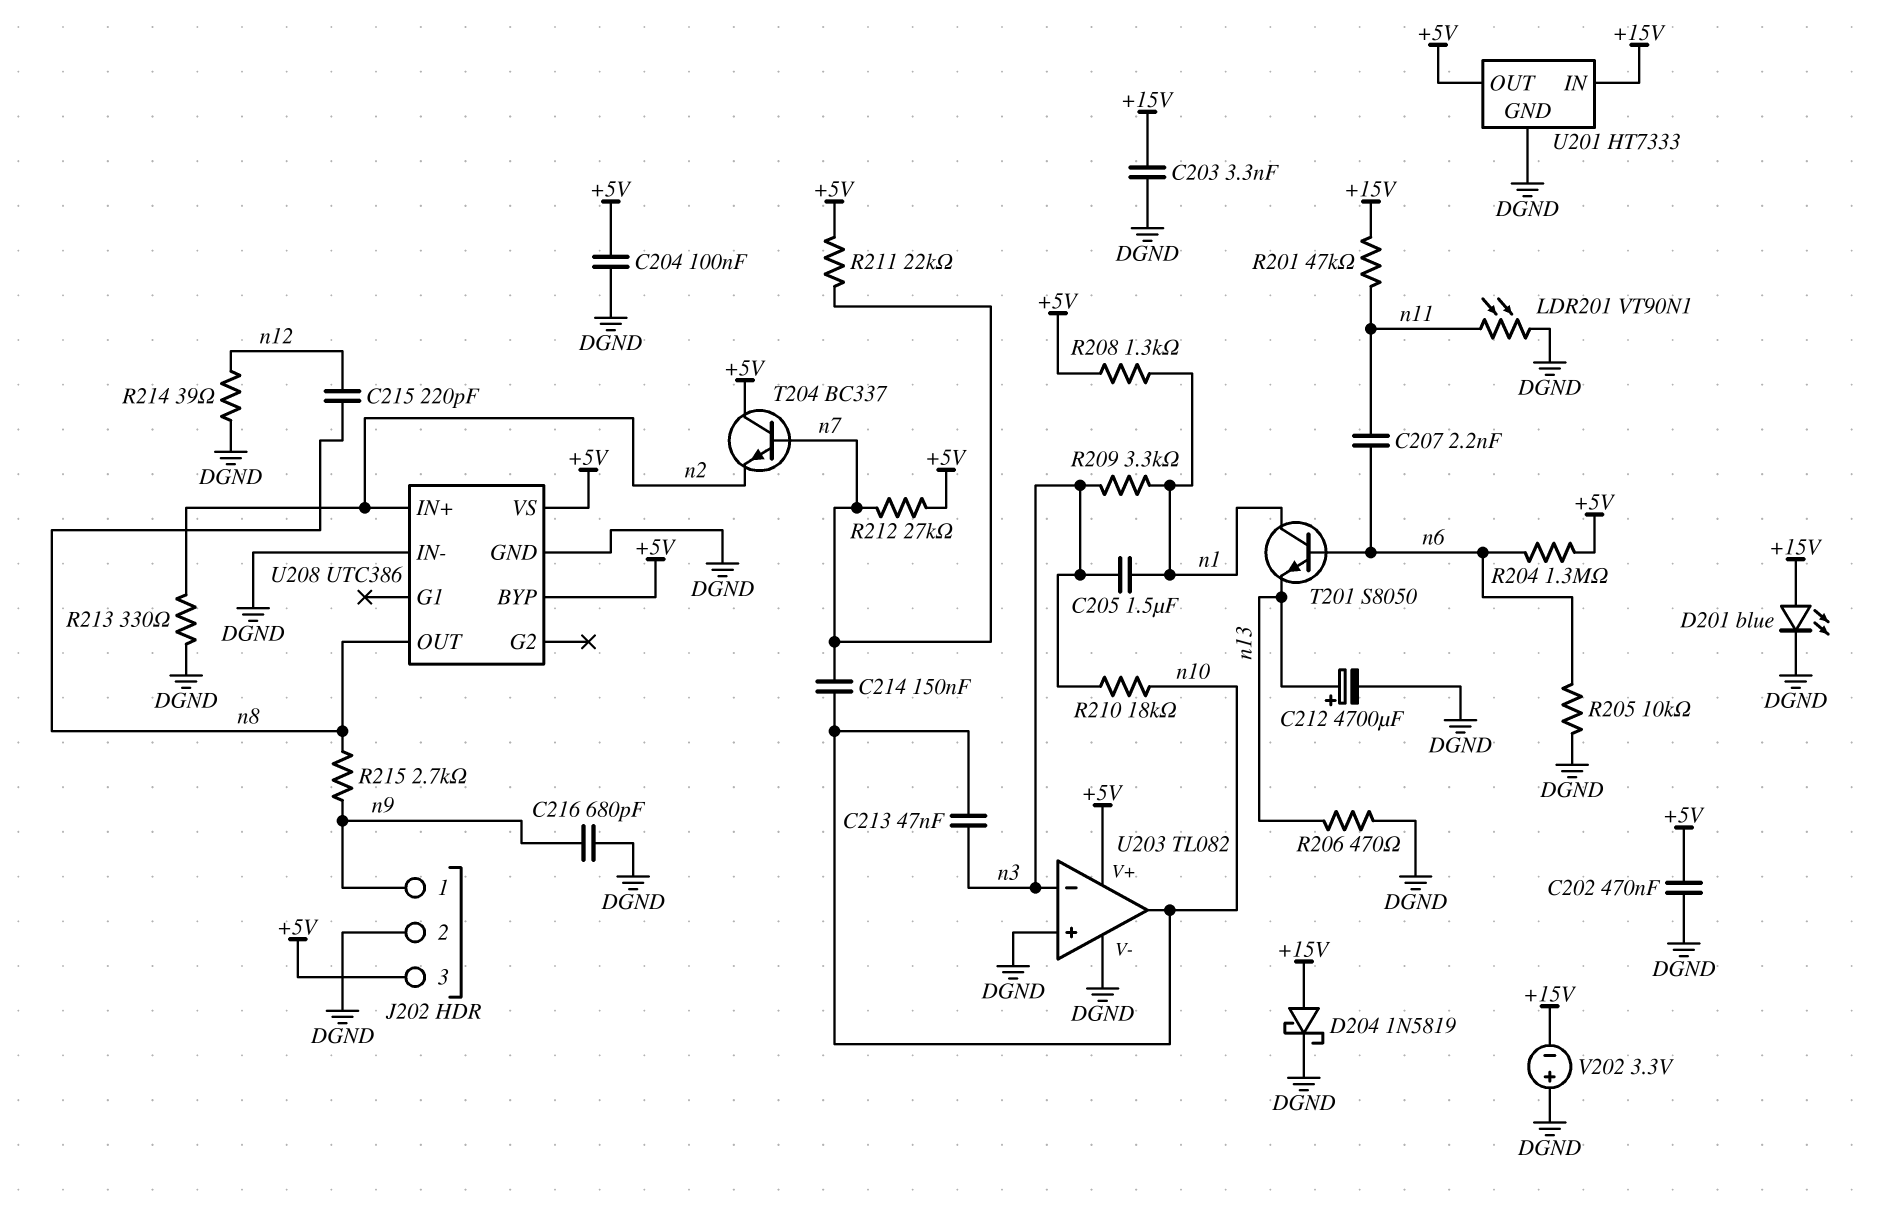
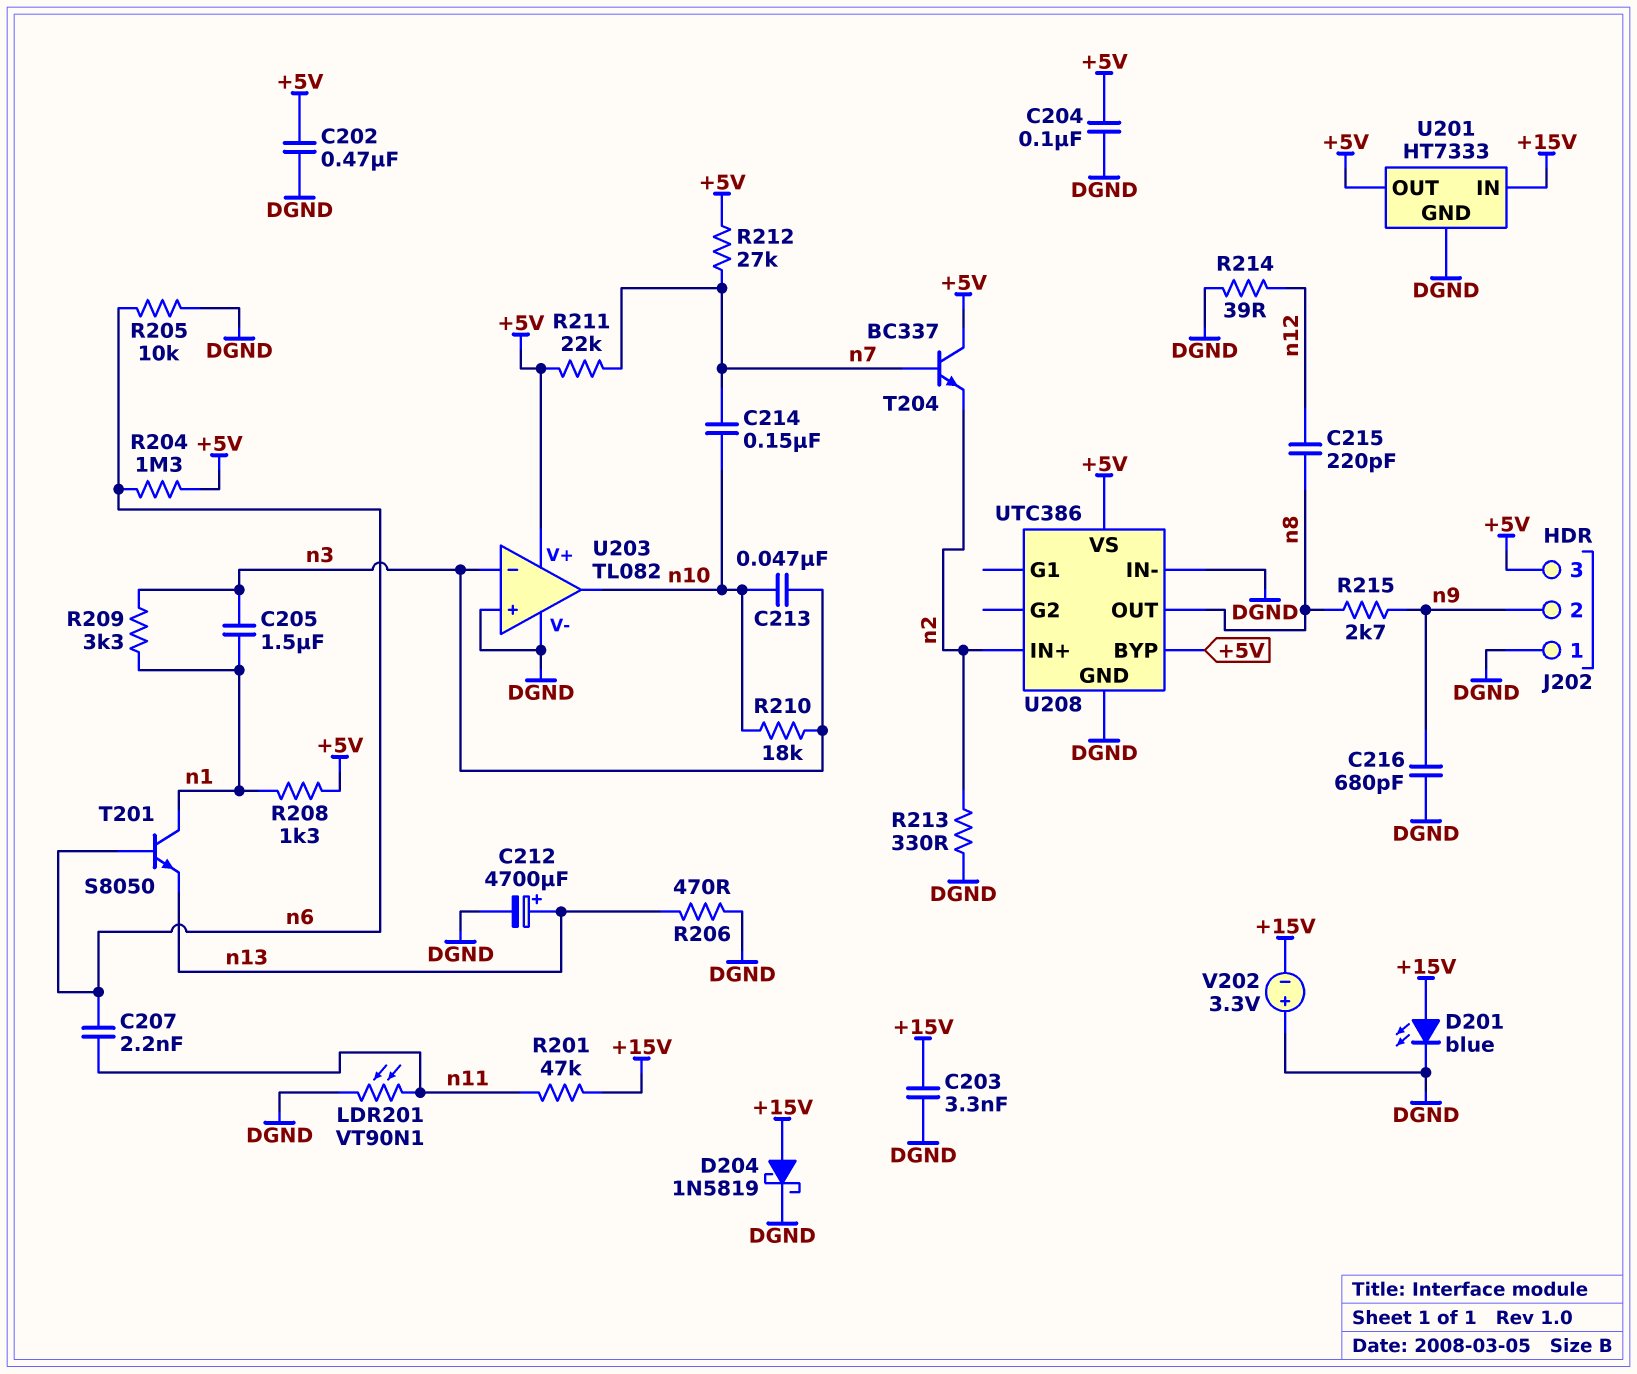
J202 pin 1: n9 -> DGND
J202 pin 2: DGND -> n9

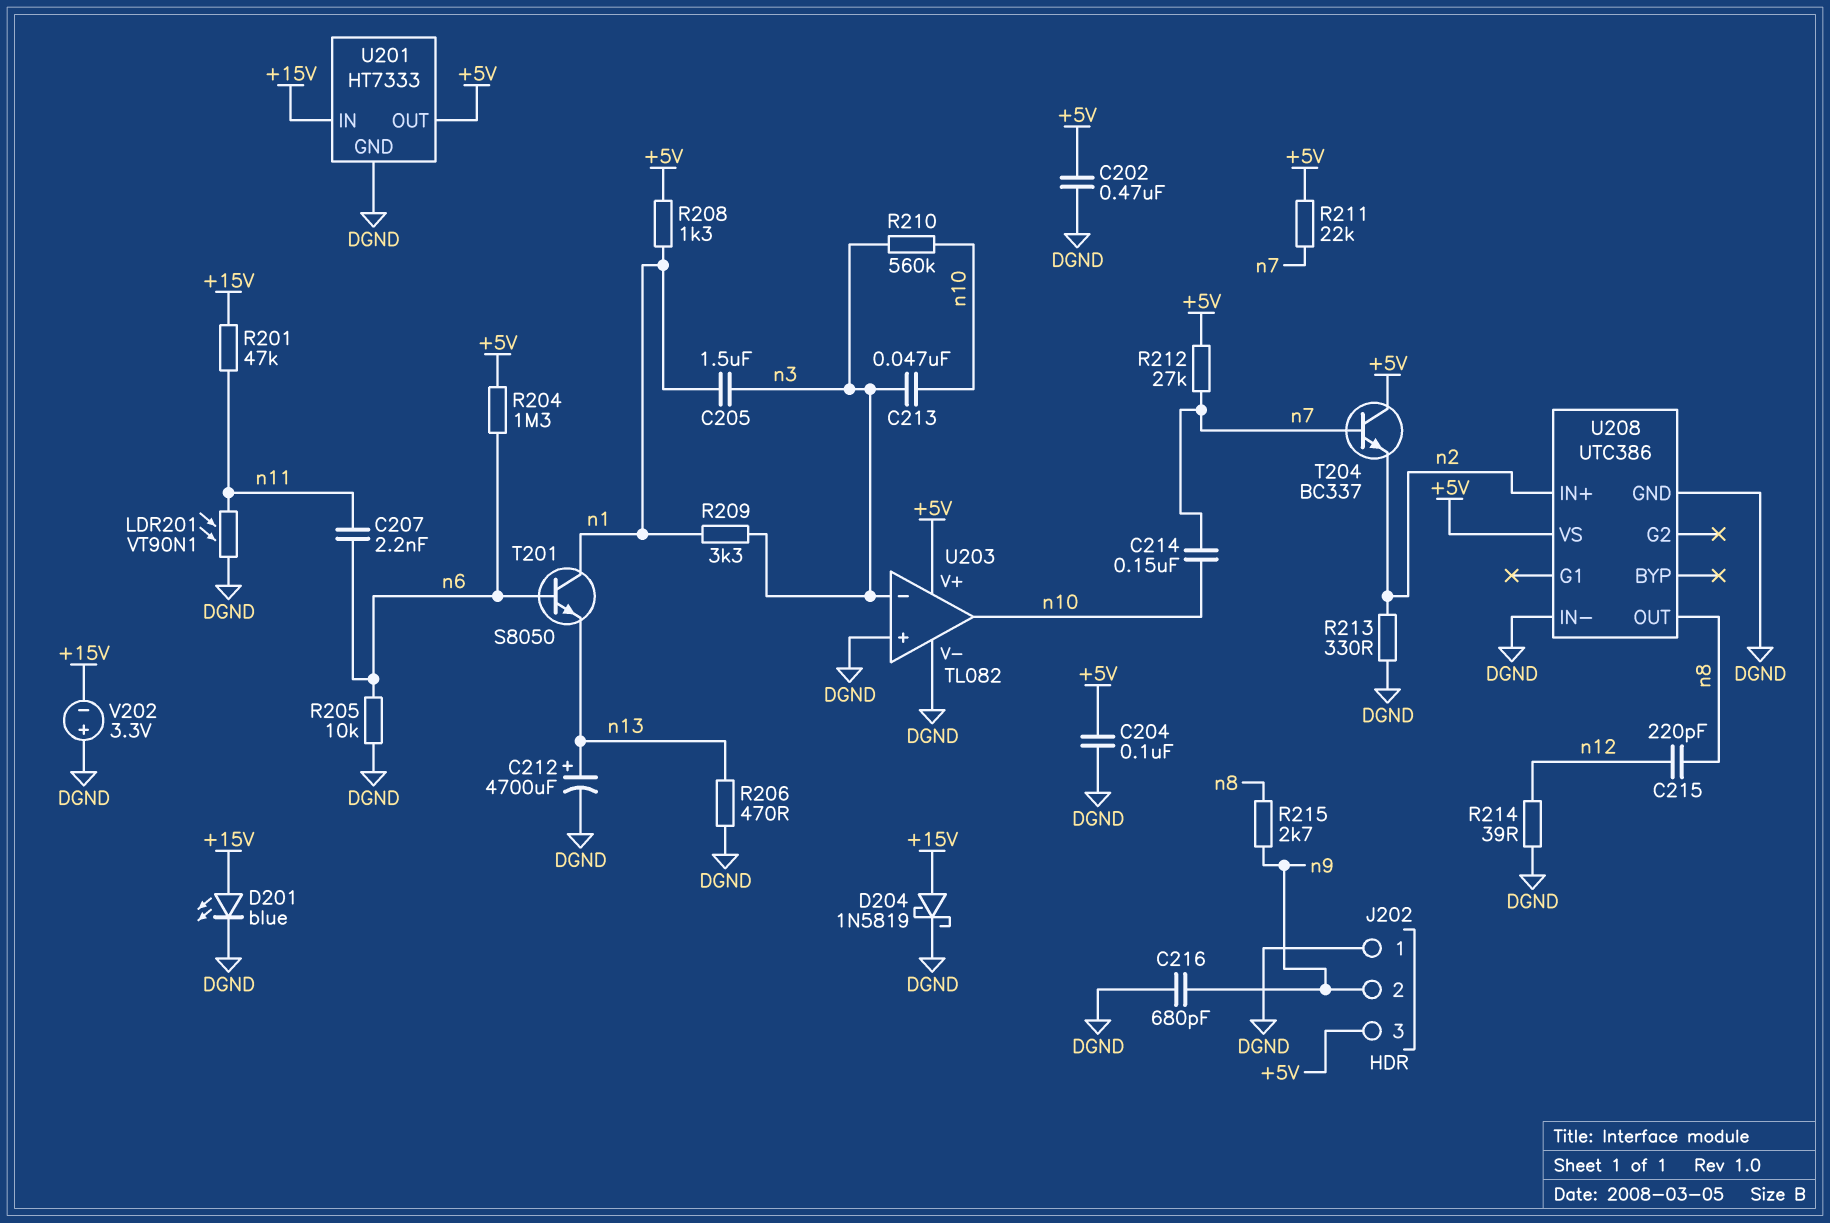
C203: 3.3nF (+15V, DGND) -> none
R210: 18k (n3, n10) -> 560k (n3, n10)
U208 pin BYP: +5V -> none

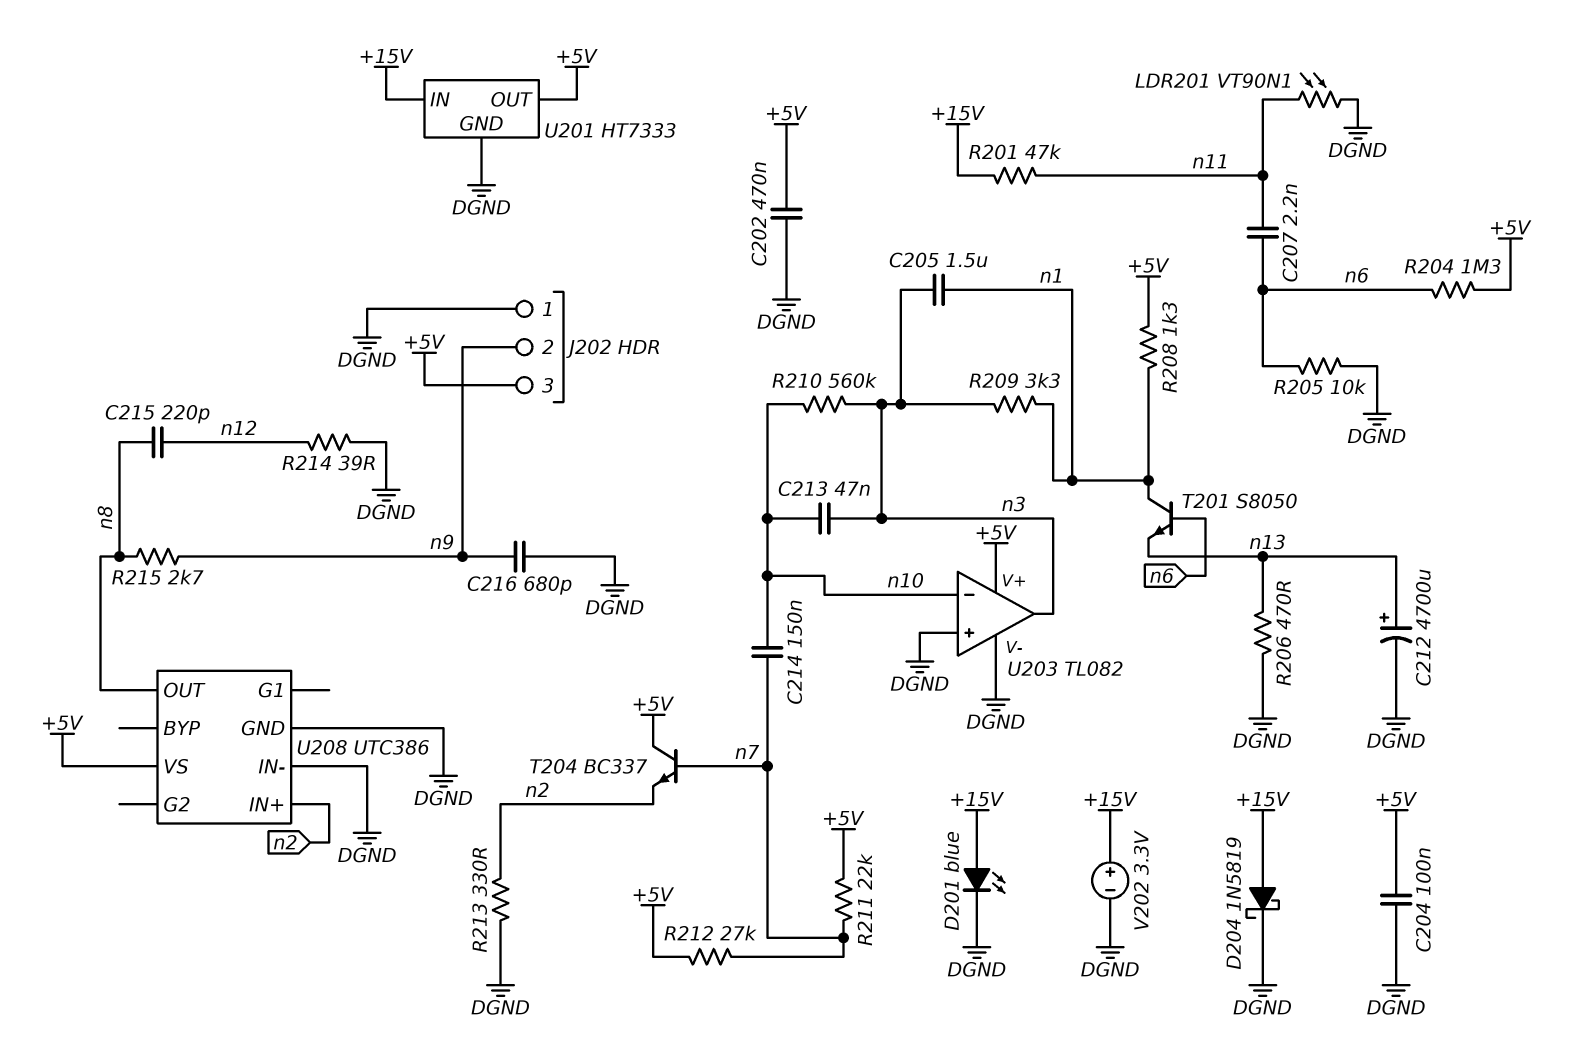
U203 pin in-: n3 -> n10
U203 pin out: n10 -> n3
V202: 3.3V (plus DGND, minus +15V) -> 3.3V (plus +15V, minus DGND)

